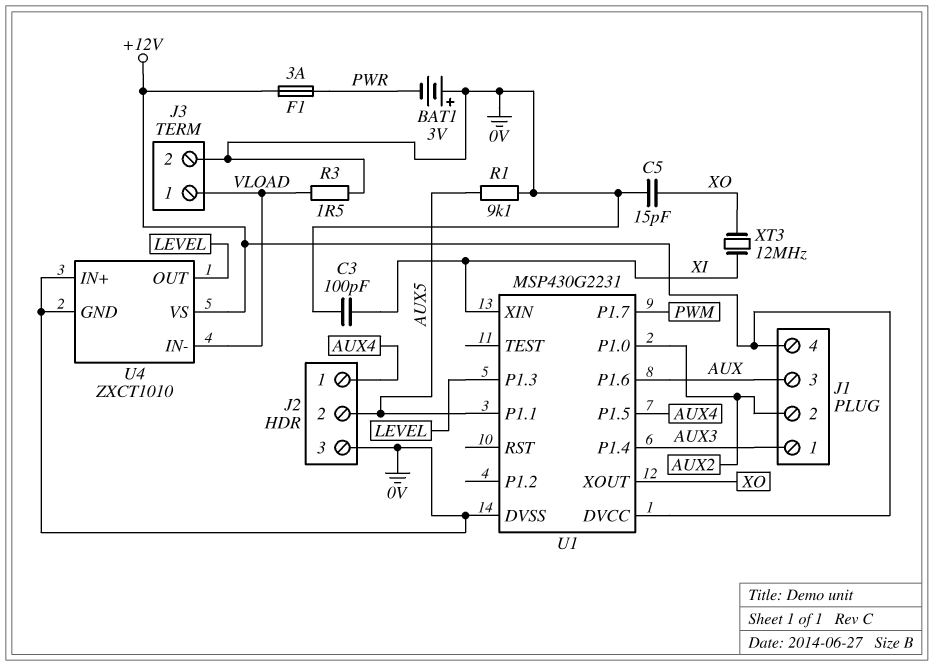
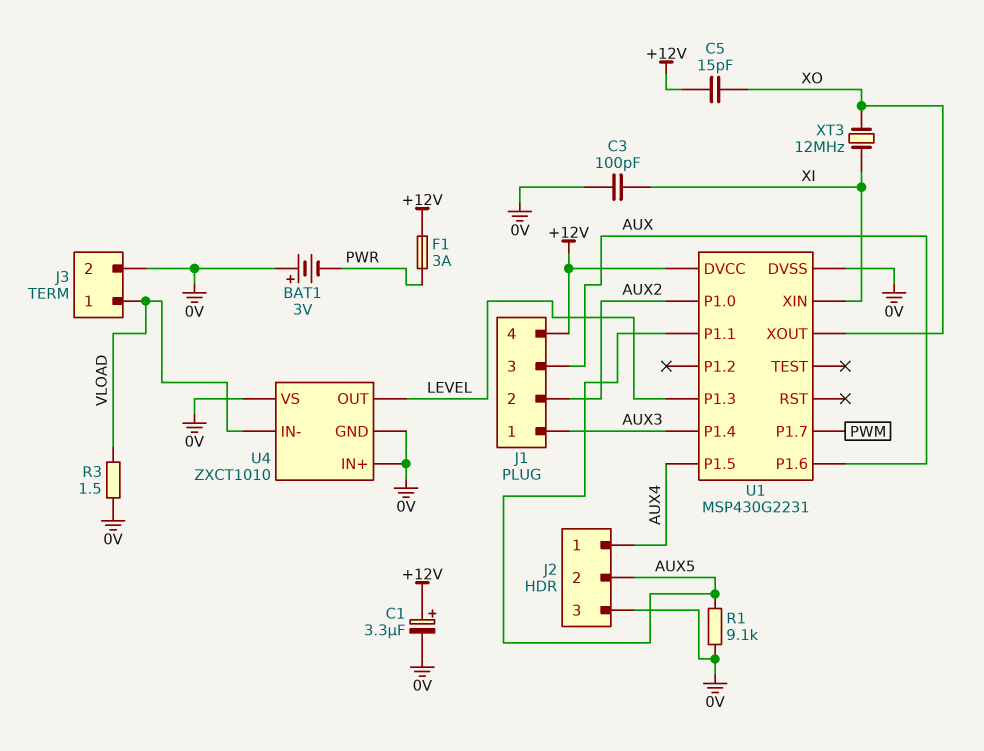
C1: none -> 3.3uF (plus +12V, minus 0V)
C5: 15pF (0V, XO) -> 15pF (+12V, XO)
U4 pin VS: +12V -> 0V

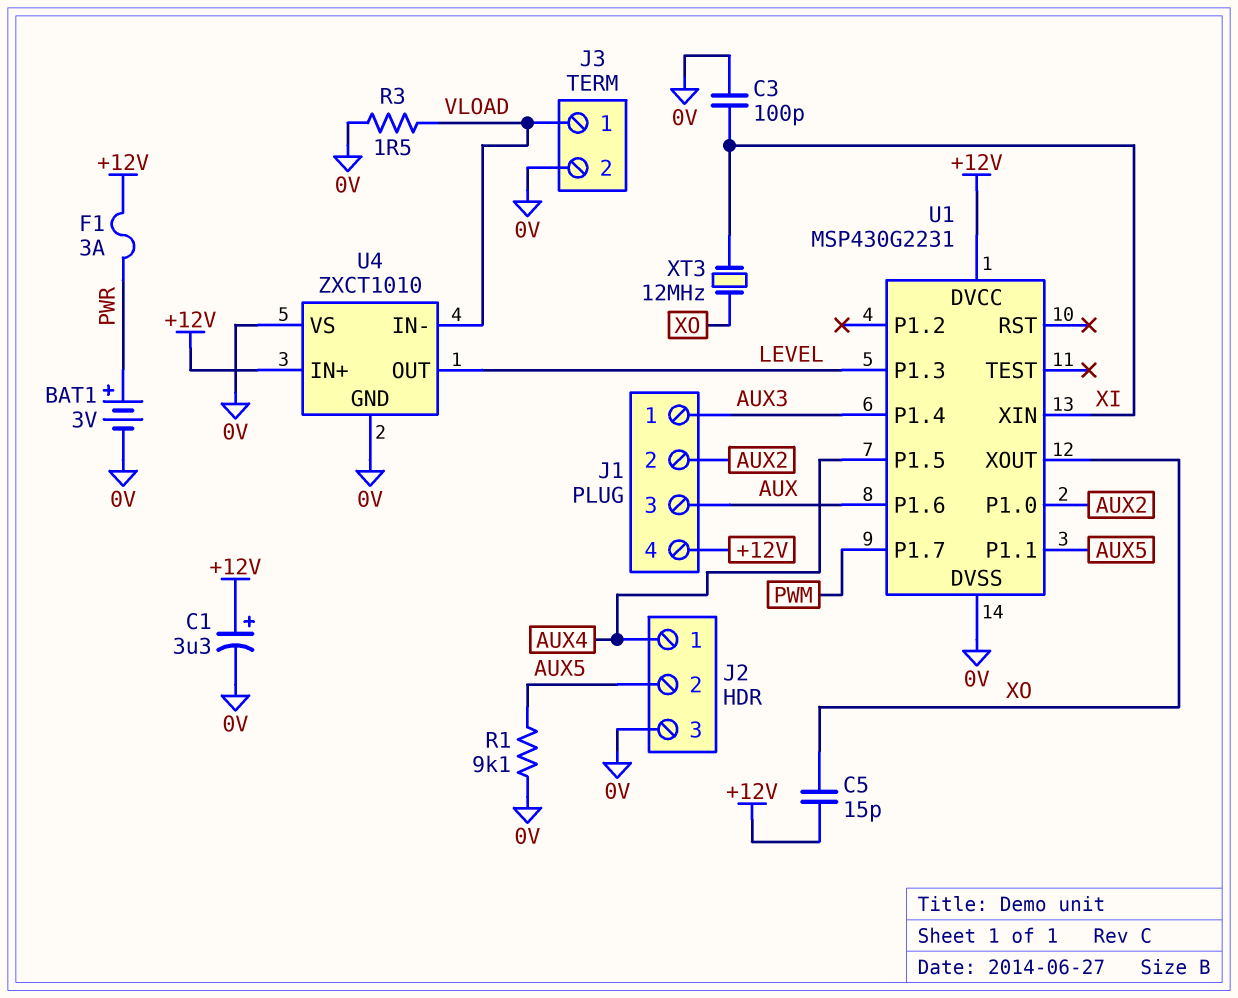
BAT1: 3V (plus 0V, minus PWR) -> 3V (plus PWR, minus 0V)
U4 pin IN+: 0V -> +12V

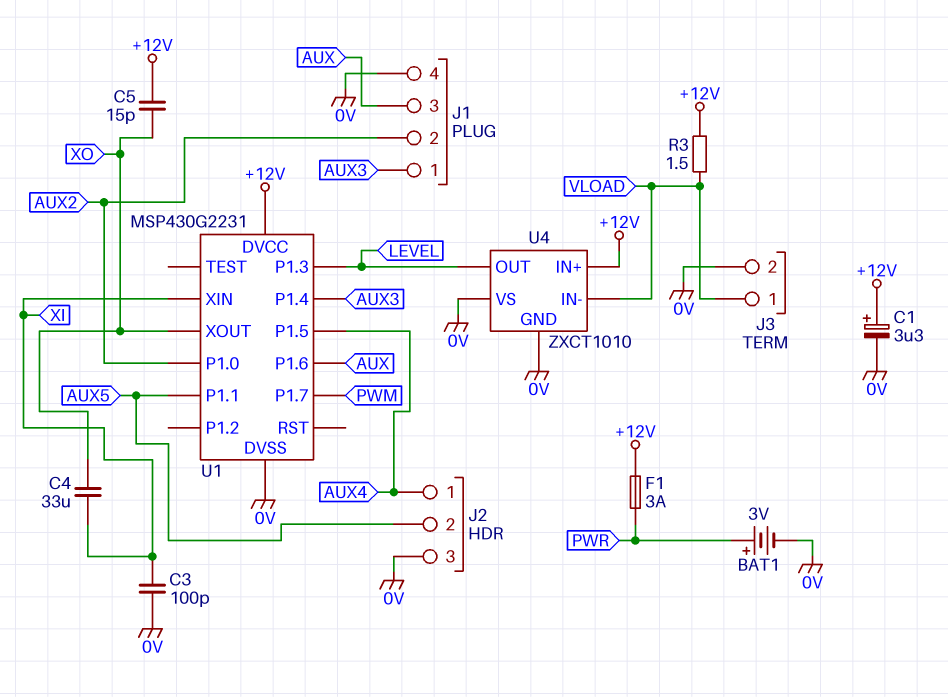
C4: none -> 33uF (XI, XO)
J1 pin 4: +12V -> 0V
R1: 9.1k (0V, AUX5) -> none
R3: 1.5 (0V, VLOAD) -> 1.5 (+12V, VLOAD)
XT3: 12MHz (XI, XO) -> none

